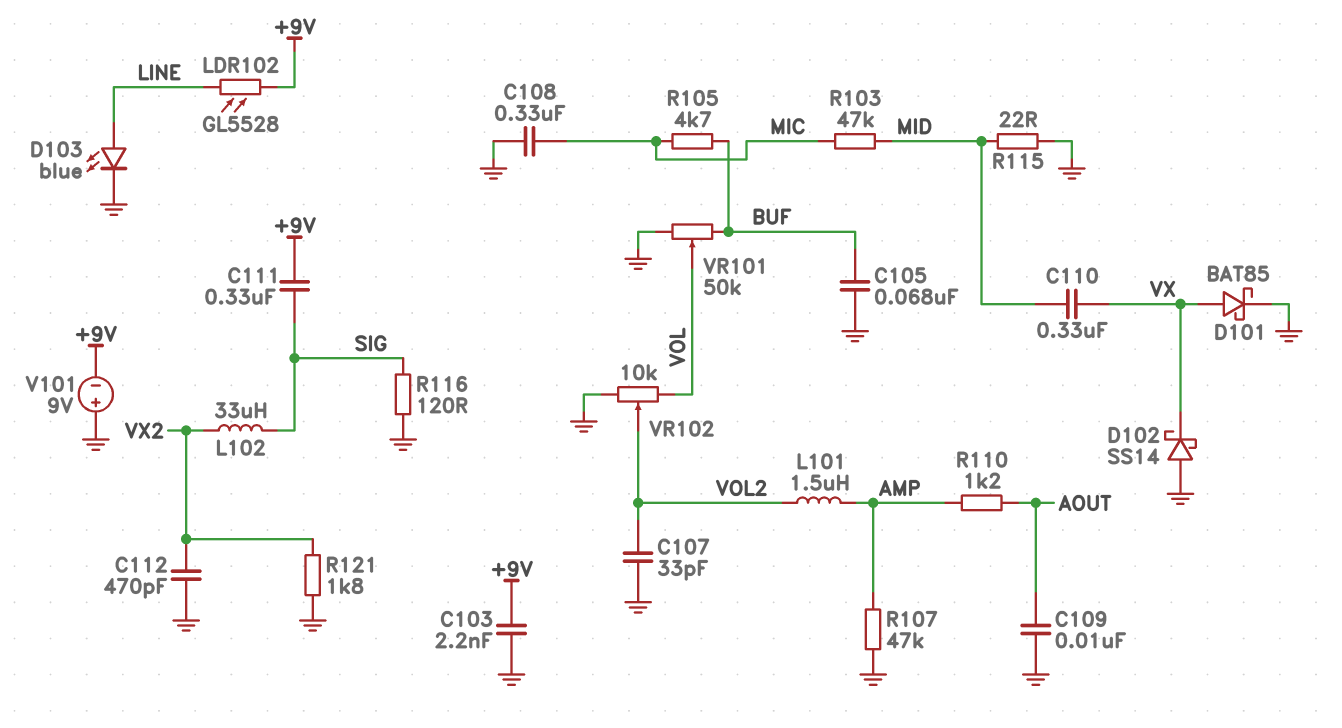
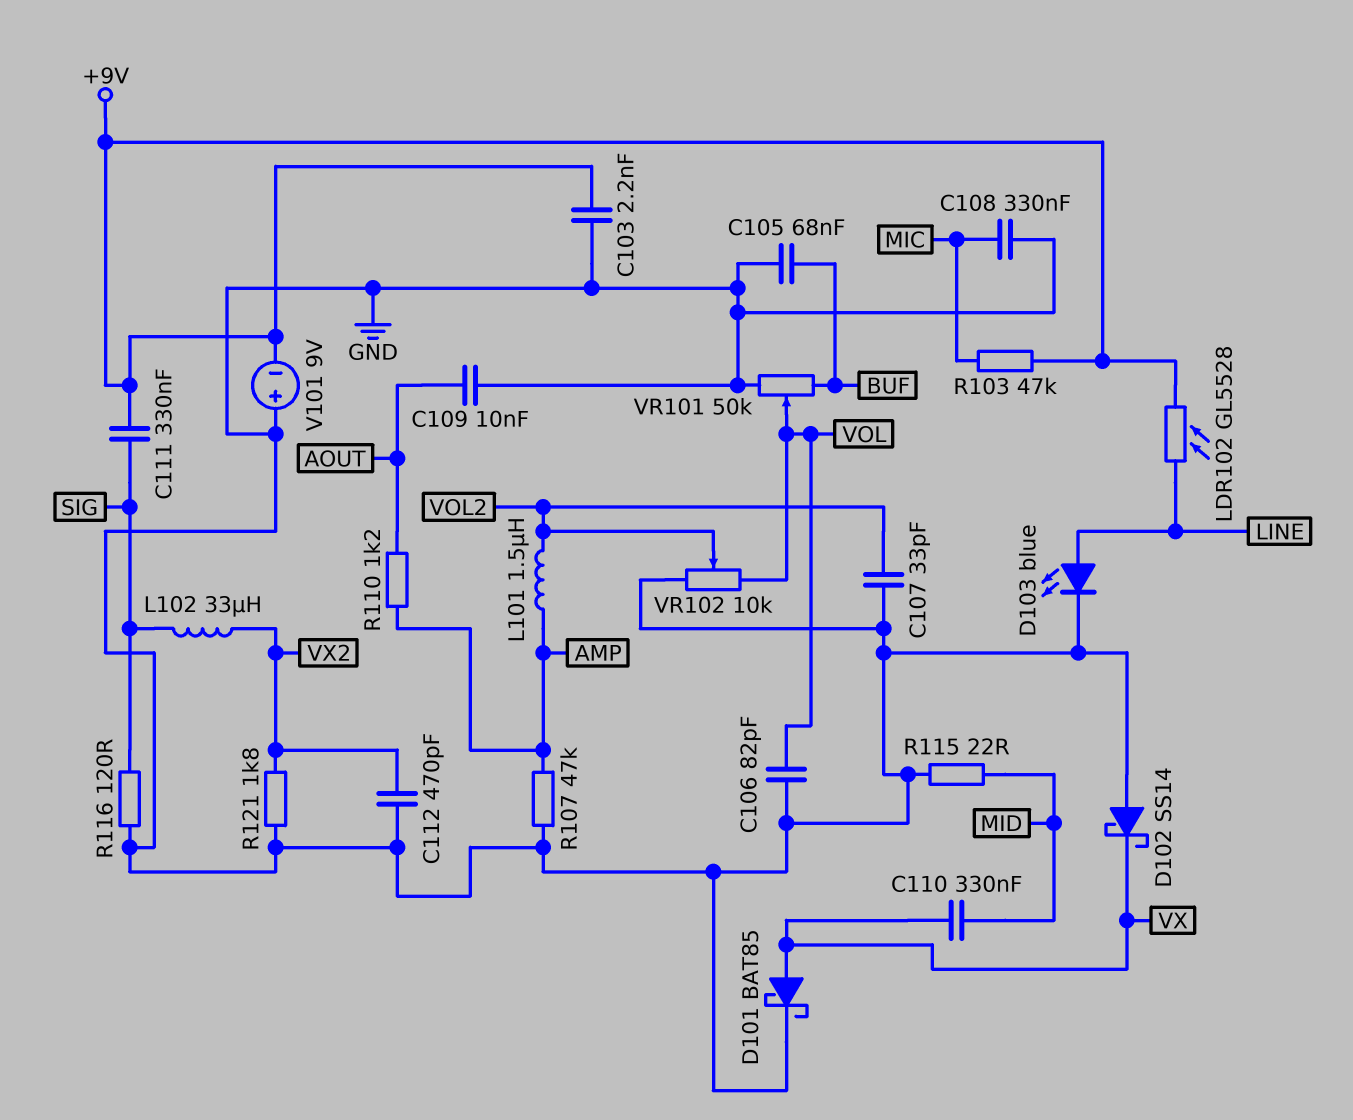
C106: none -> 82pF (GND, VOL)
R103: 47k (MIC, MID) -> 47k (+9V, MIC)
R105: 4.7k (BUF, MIC) -> none

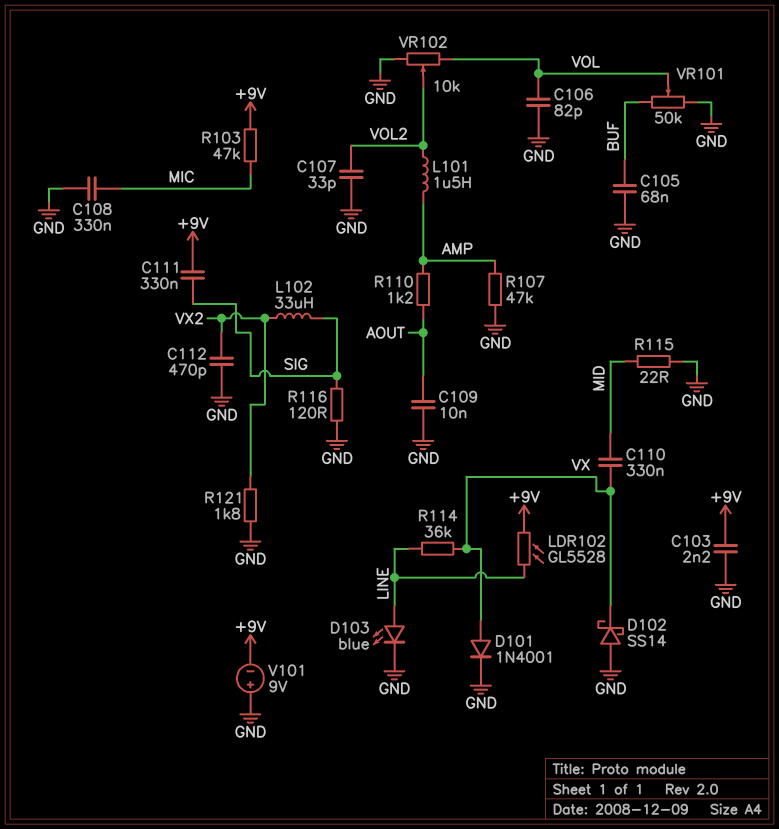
D101: schottky BAT85 (A VX, K GND) -> diode 1N4001 (A VX, K GND)
R114: none -> 36k (LINE, VX)

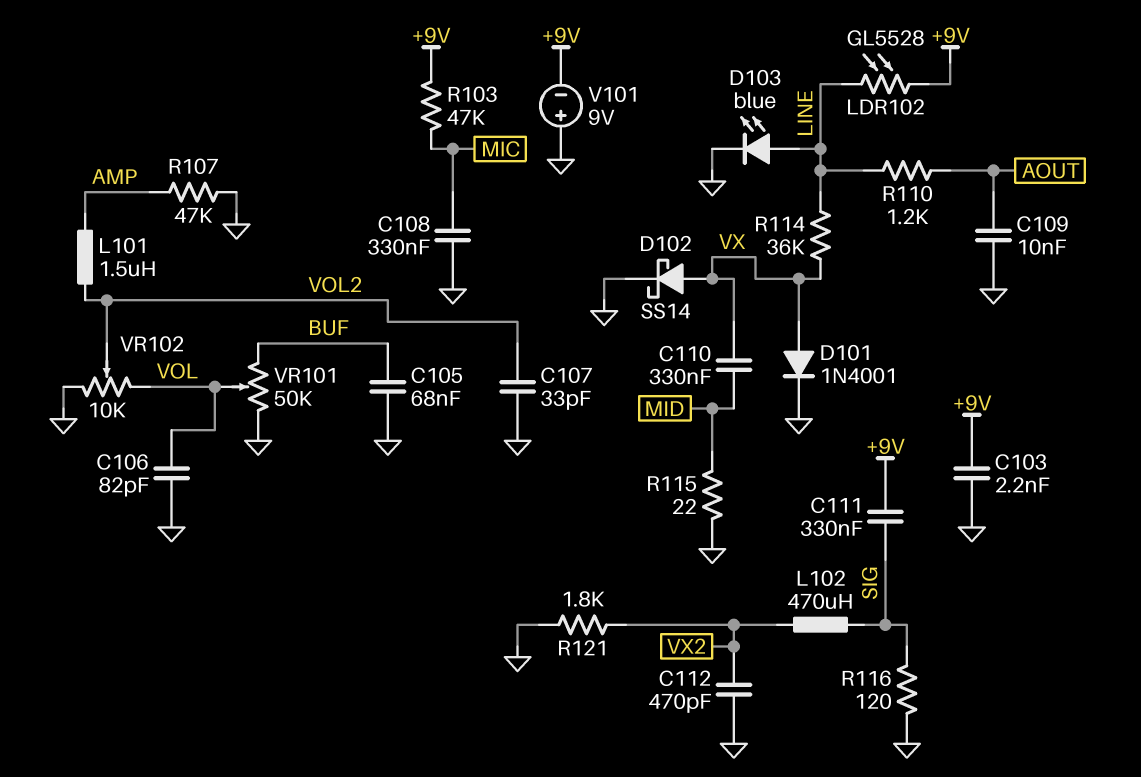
D102: schottky SS14 (A GND, K VX) -> schottky SS14 (A VX, K GND)
L102: 33uH (SIG, VX2) -> 470uH (SIG, VX2)
R110: 1.2k (AMP, AOUT) -> 1.2k (AOUT, LINE)

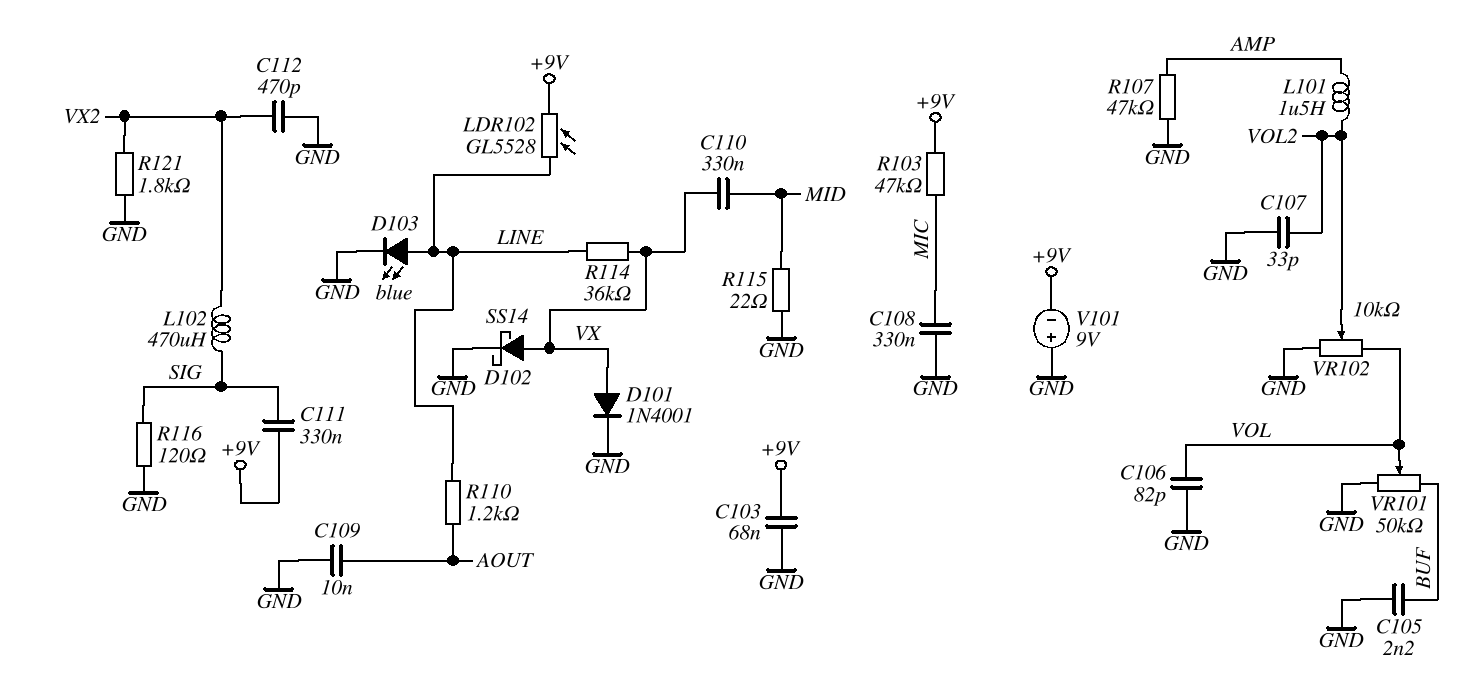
C103: 2.2nF (+9V, GND) -> 68nF (+9V, GND)
C105: 68nF (BUF, GND) -> 2.2nF (BUF, GND)

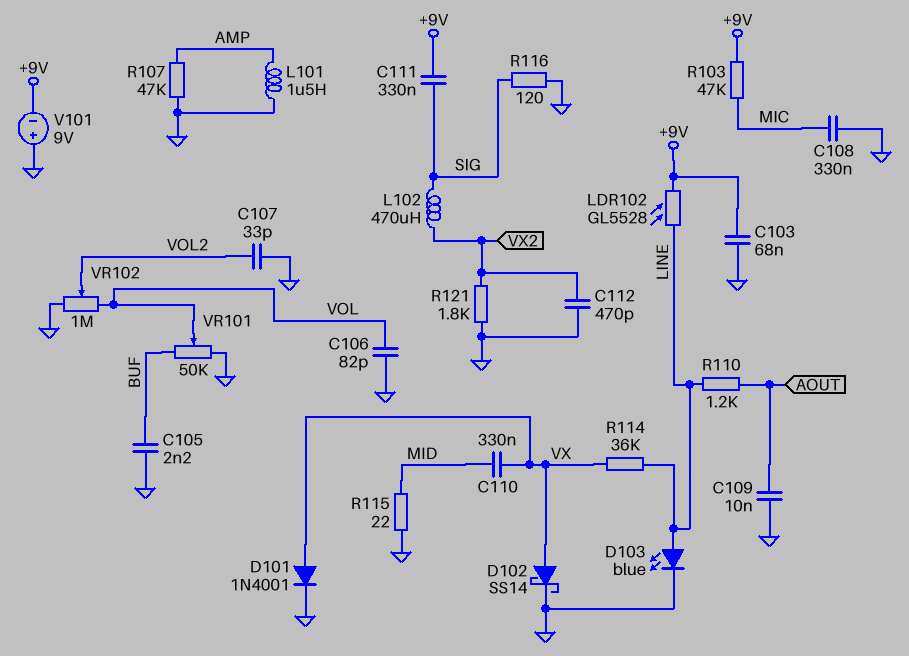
L101: 1.5uH (AMP, VOL2) -> 1.5uH (AMP, GND)
VR102: 10k (GND, VOL, wiper VOL2) -> 1M (GND, VOL, wiper VOL2)

